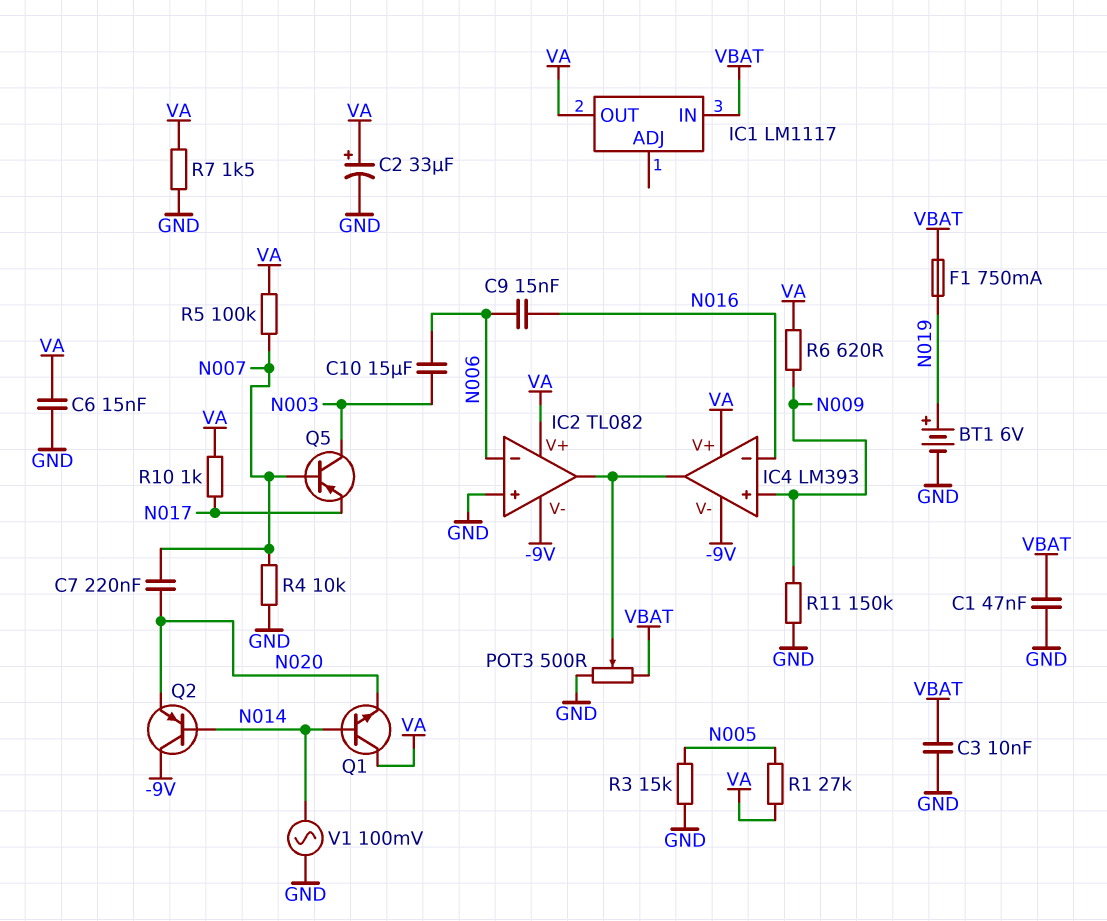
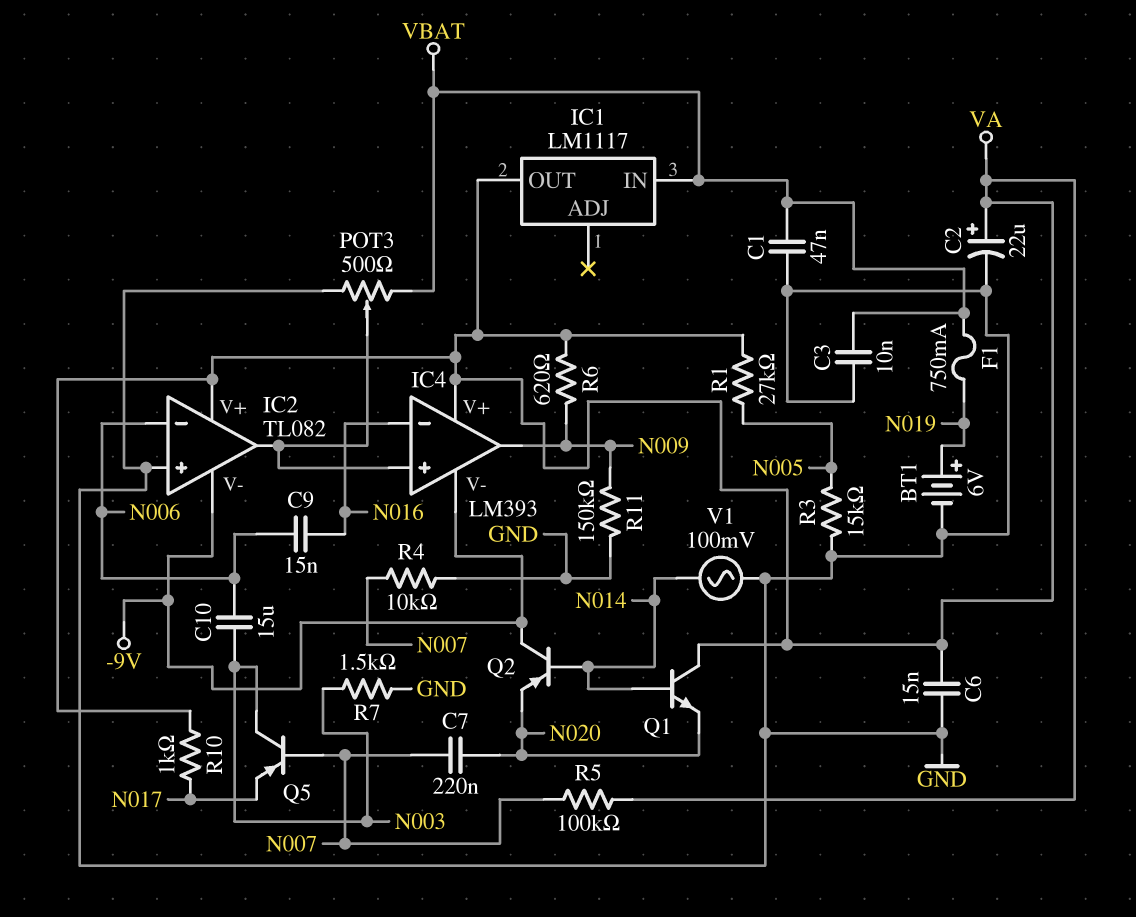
C2: 33uF (plus VA, minus GND) -> 22uF (plus VA, minus GND)
IC4 pin in+: N009 -> IC2/out
IC4 pin out: IC2/out -> N009
R7: 1.5k (GND, VA) -> 1.5k (GND, N003)

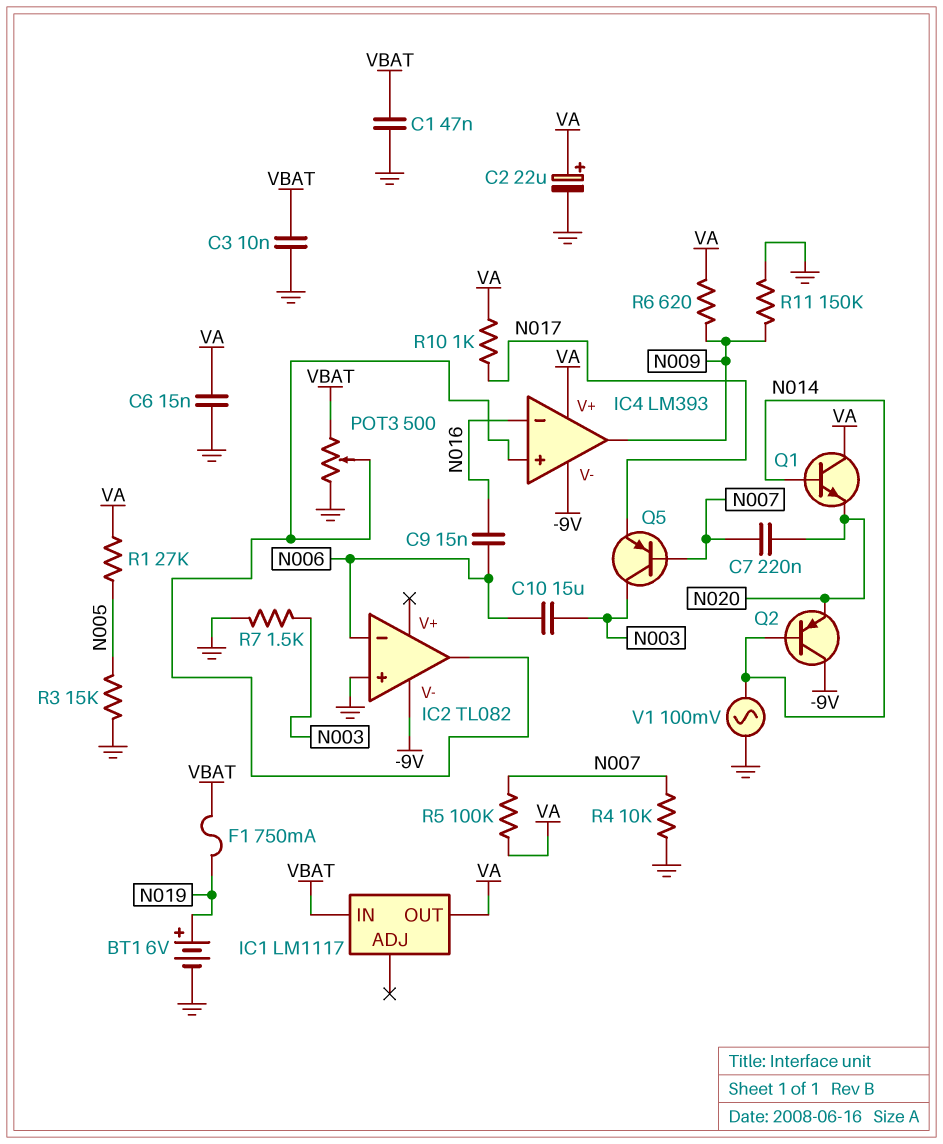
IC2 pin V+: VA -> none

